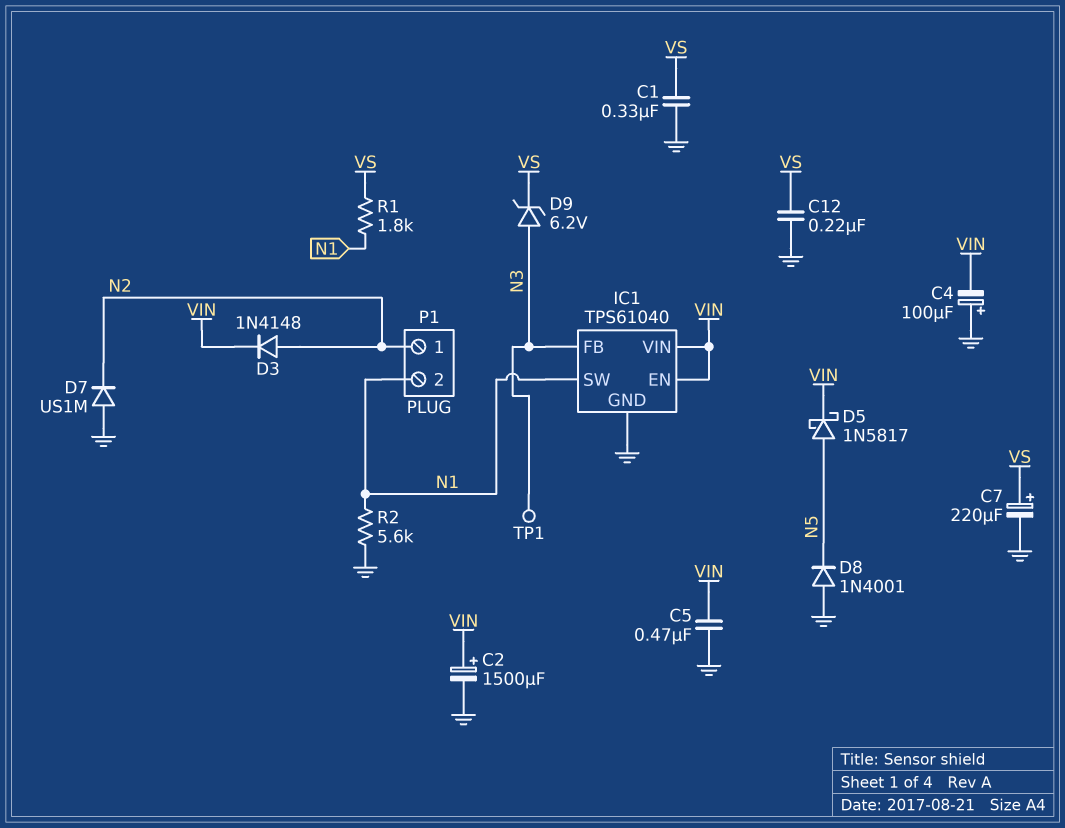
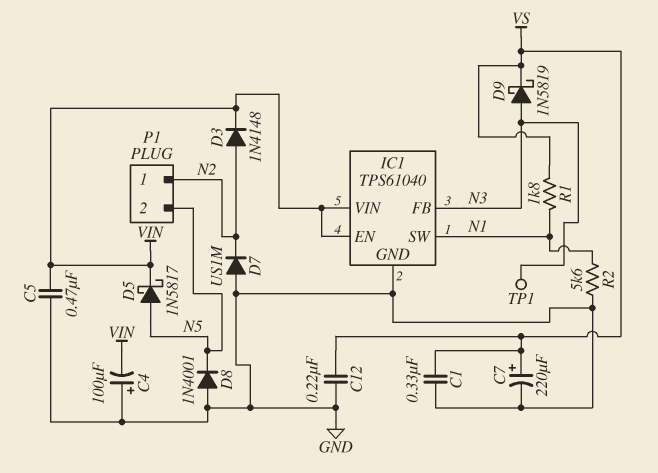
C2: 1500uF (plus VIN, minus GND) -> none
D9: zener 6.2V (A N3, K VS) -> schottky 1N5819 (A N3, K VS)
P1 pin 2: N1 -> N5

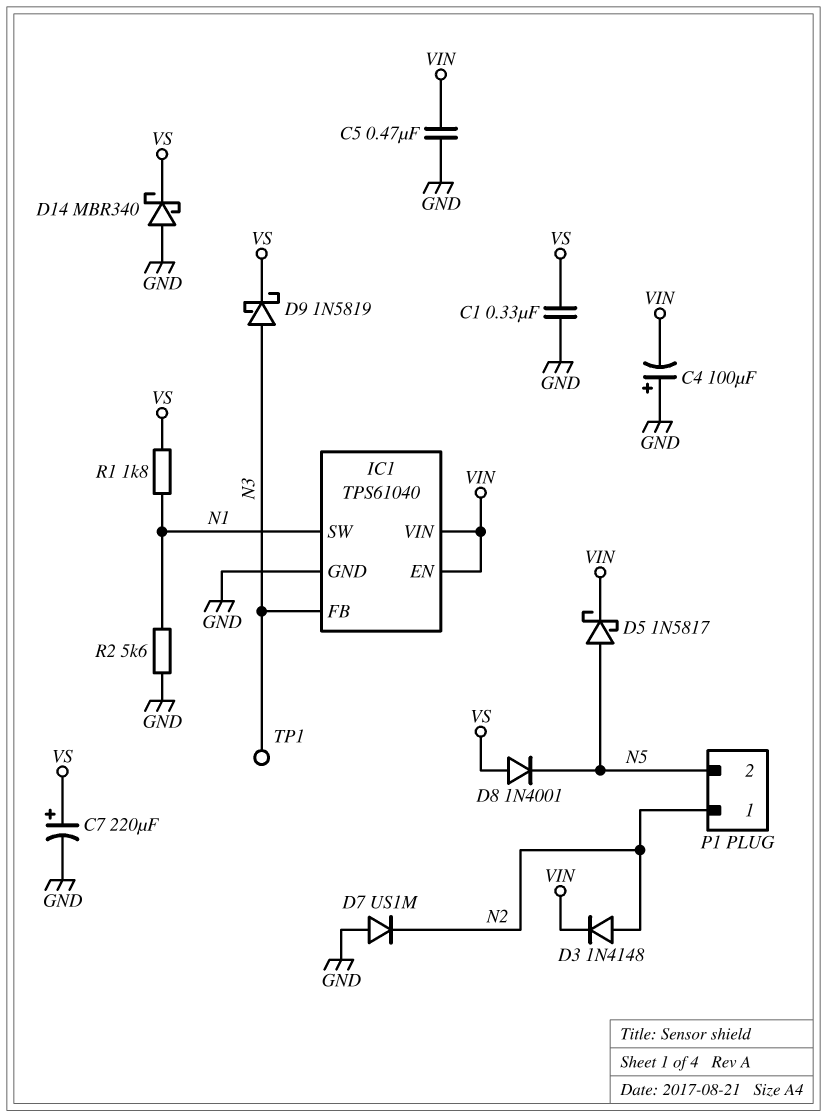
C12: 220nF (GND, VS) -> none
D8: diode 1N4001 (A GND, K N5) -> diode 1N4001 (A VS, K N5)
D14: none -> schottky MBR340 (A GND, K VS)

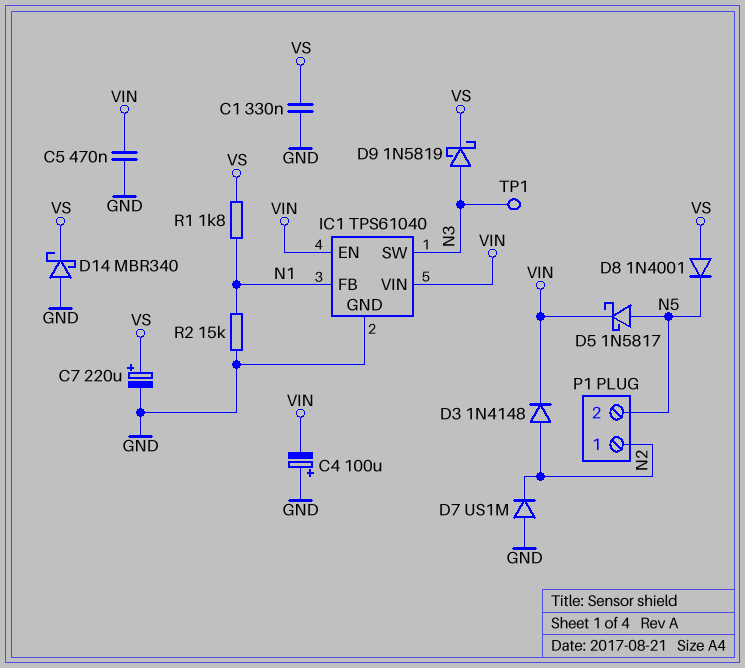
IC1 pin FB: N3 -> N1
IC1 pin SW: N1 -> N3
R2: 5.6k (GND, N1) -> 15k (GND, N1)

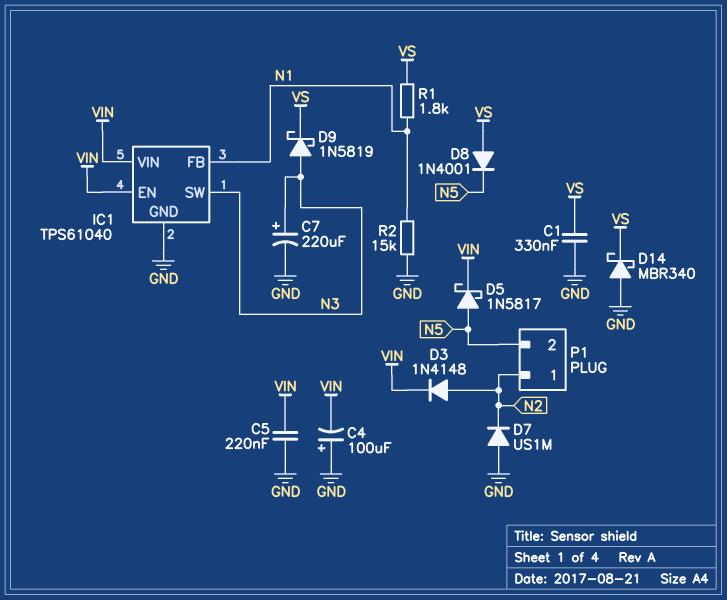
C5: 470nF (GND, VIN) -> 220nF (GND, VIN)
C7: 220uF (plus VS, minus GND) -> 220uF (plus N3, minus GND)
TP1: test point (N3) -> none

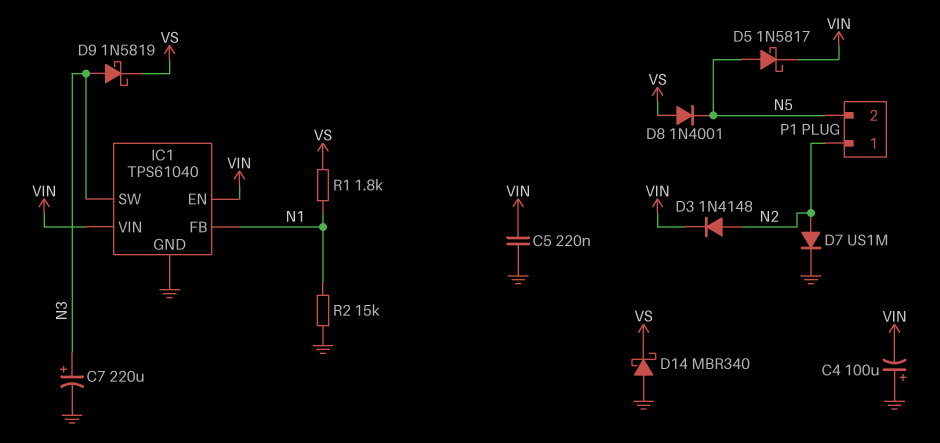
C1: 330nF (GND, VS) -> none
D7: diode US1M (A GND, K N2) -> diode US1M (A N2, K GND)

